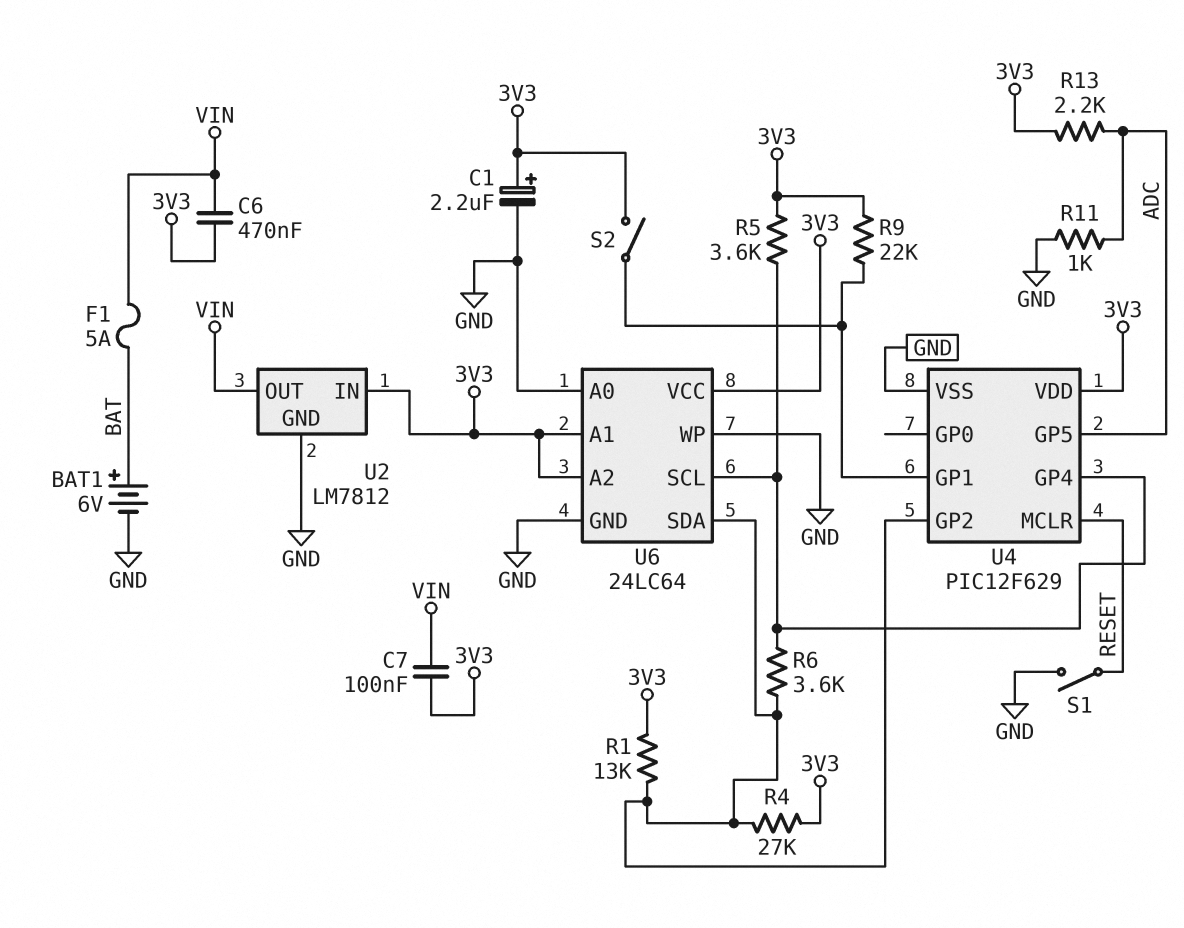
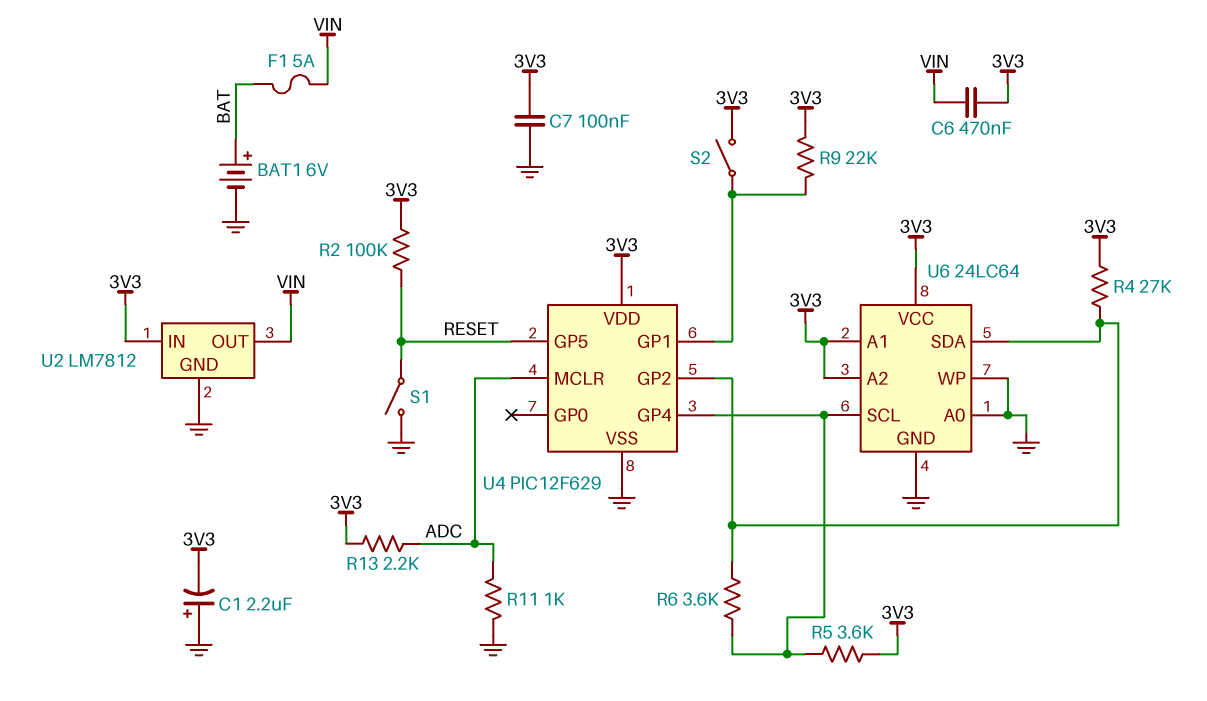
C1: 2.2uF (plus 3V3, minus GND) -> 2.2uF (plus GND, minus 3V3)
C7: 100nF (3V3, VIN) -> 100nF (3V3, GND)
R1: 13k (3V3, U4/GP2) -> none
R2: none -> 100k (3V3, RESET)
U4 pin GP5: ADC -> RESET
U4 pin MCLR: RESET -> ADC

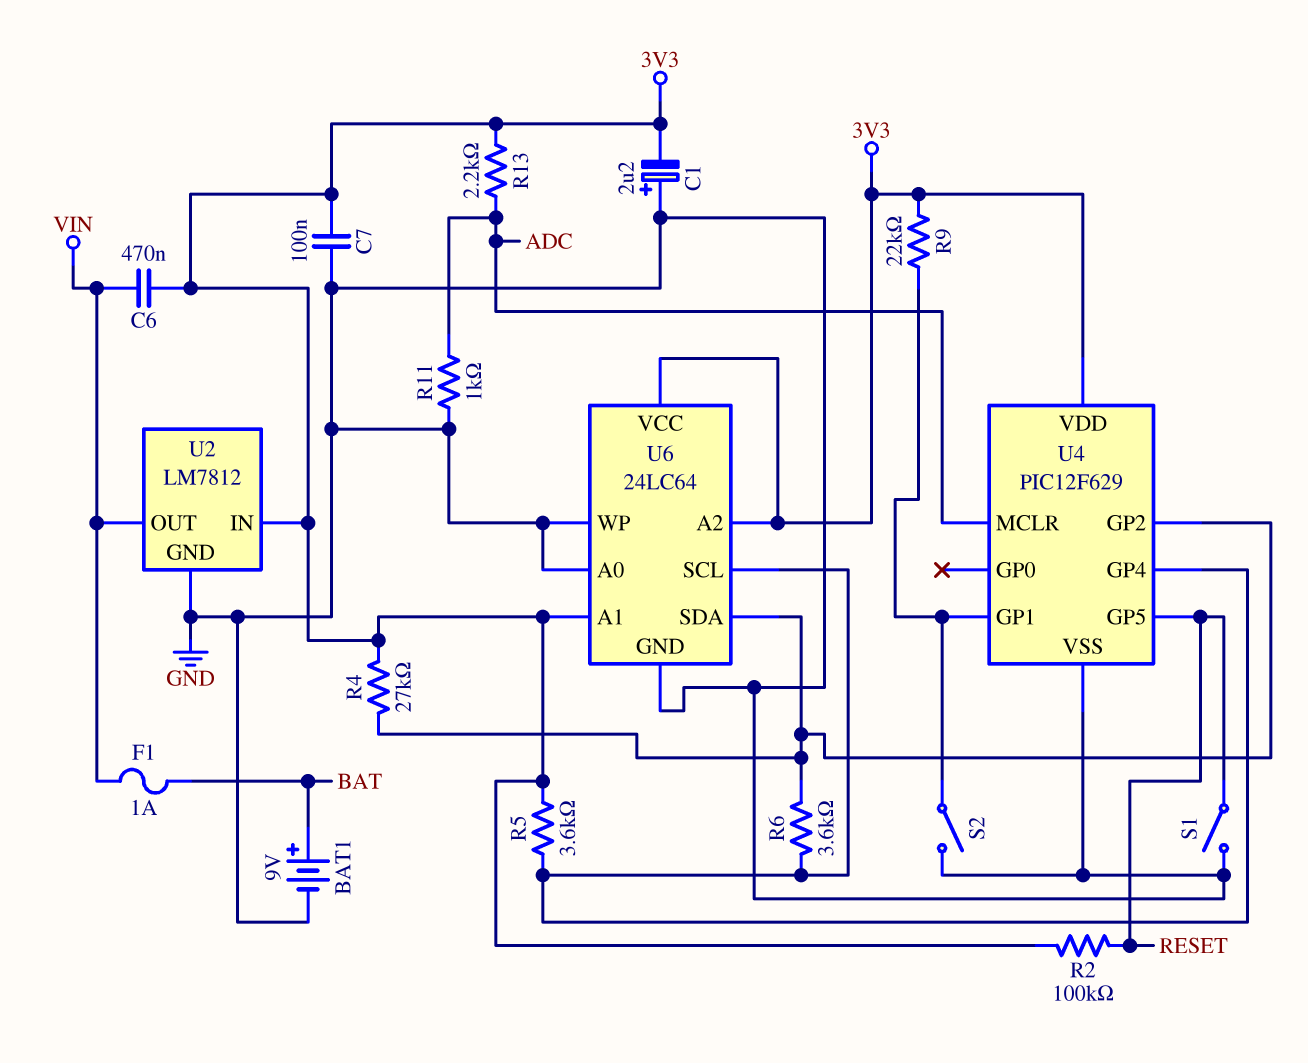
BAT1: 6V (plus BAT, minus GND) -> 9V (plus BAT, minus GND)
F1: 5A (BAT, VIN) -> 1A (BAT, VIN)
S2: switch (3V3, U4/GP1) -> switch (GND, U4/GP1)

